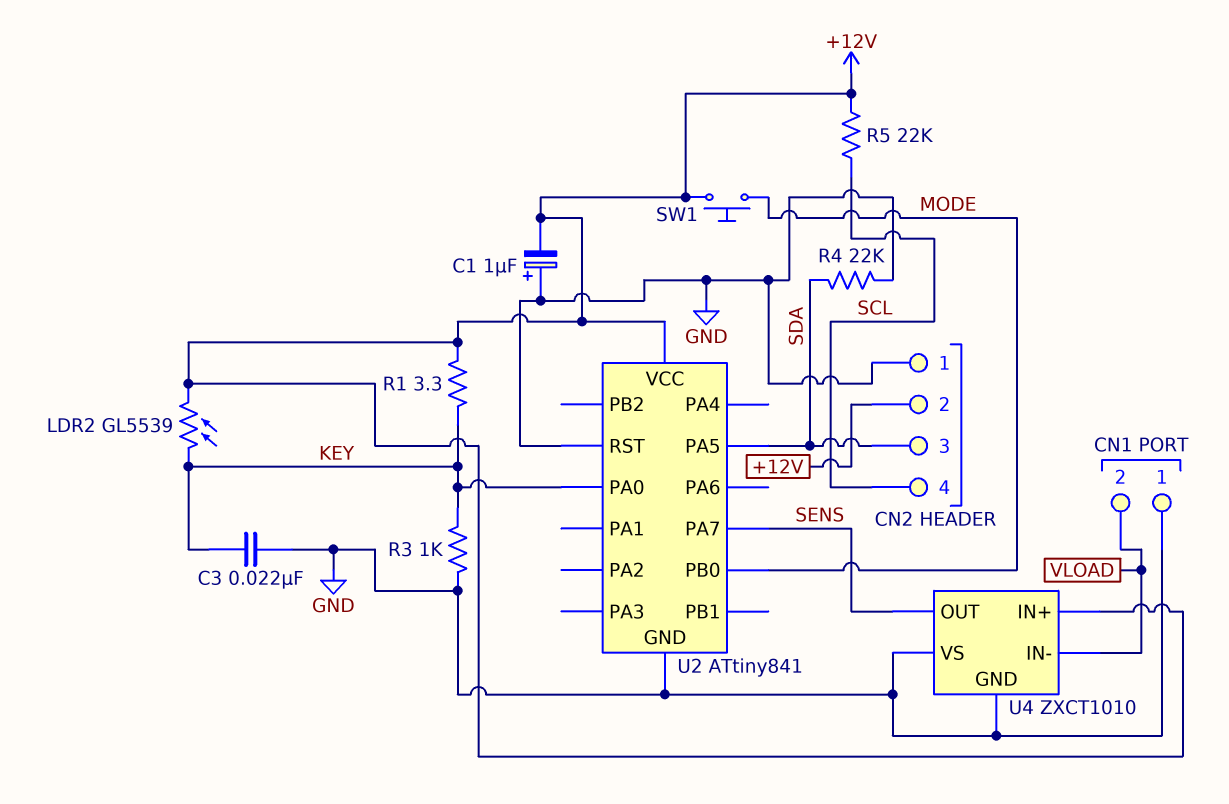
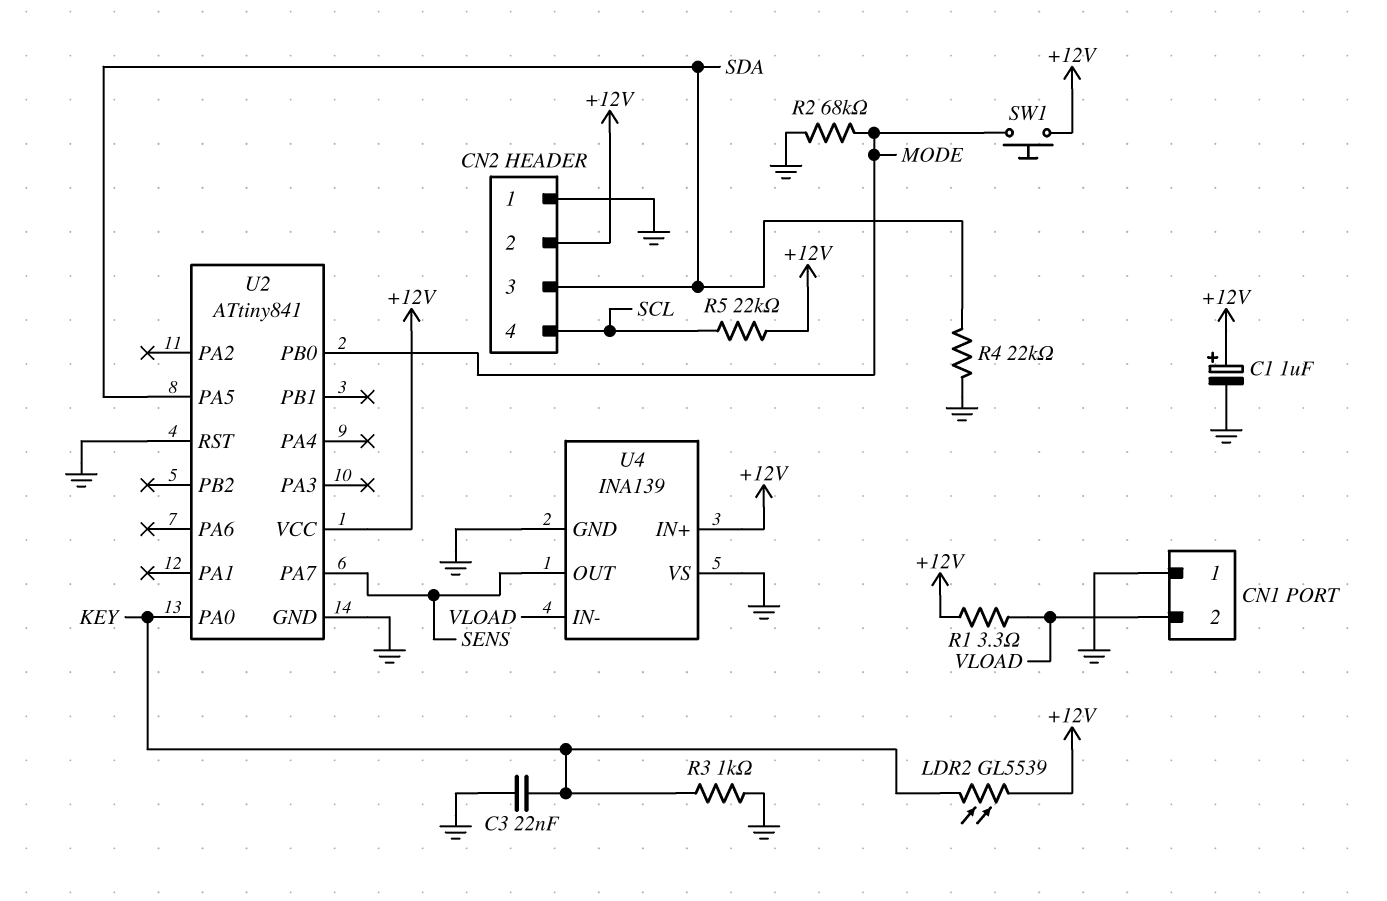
C1: 1uF (plus GND, minus +12V) -> 1uF (plus +12V, minus GND)
R1: 3.3 (+12V, KEY) -> 3.3 (+12V, VLOAD)
R2: none -> 68k (GND, MODE)
U4: ZXCT1010 -> INA139

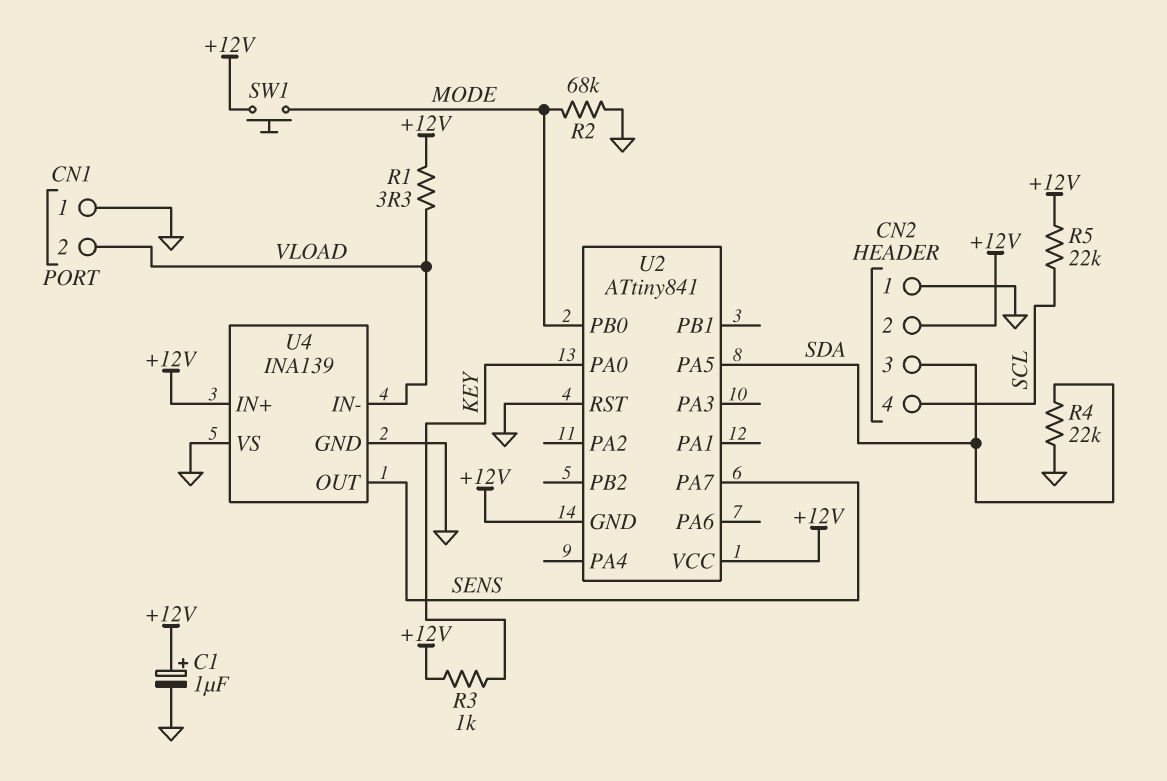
C3: 22nF (GND, KEY) -> none
LDR2: GL5539 (+12V, KEY) -> none
R3: 1k (GND, KEY) -> 1k (+12V, KEY)
U2 pin GND: GND -> +12V

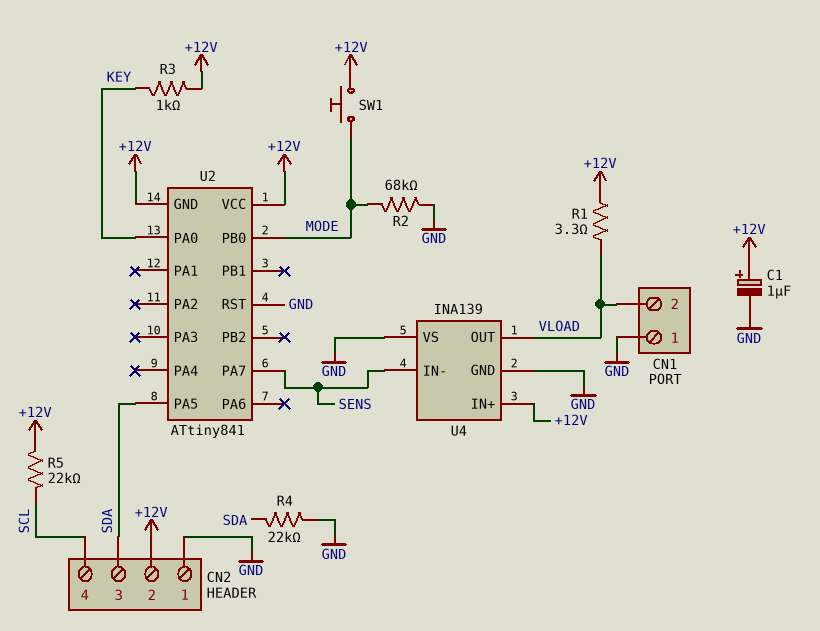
U4 pin IN-: VLOAD -> SENS
U4 pin OUT: SENS -> VLOAD

